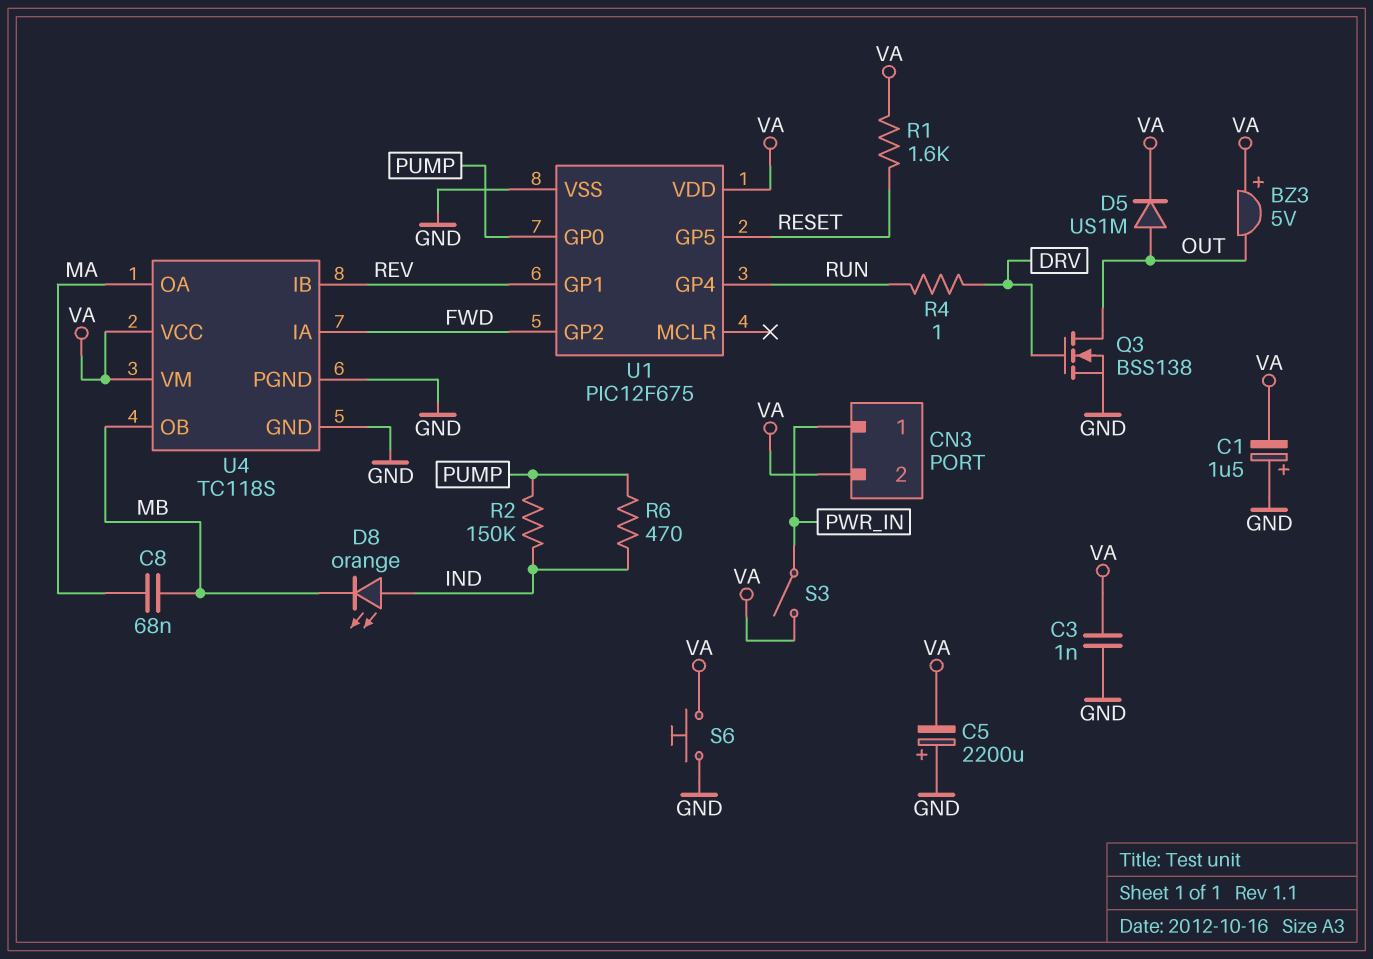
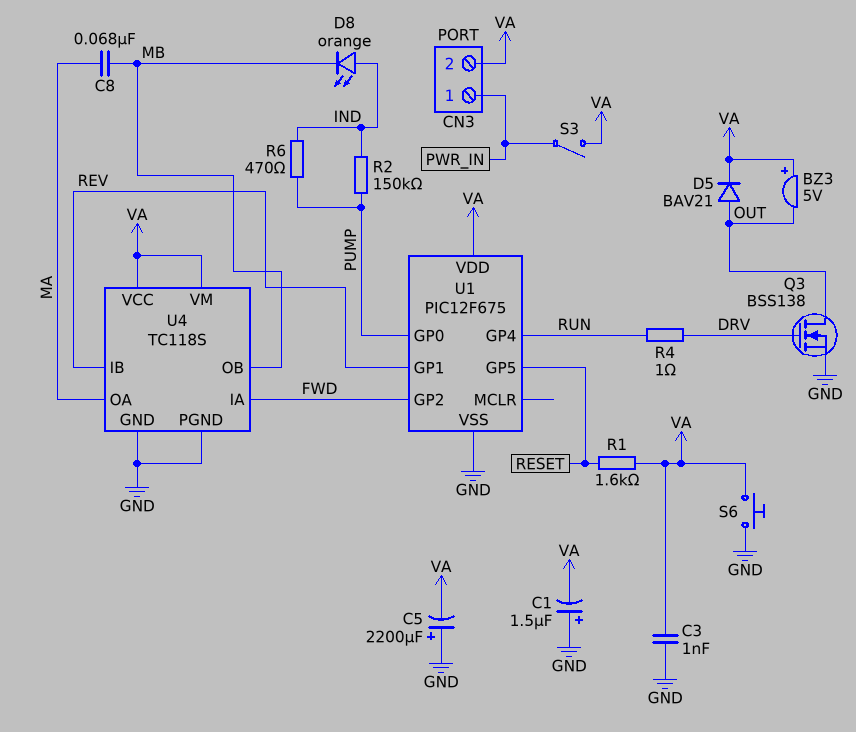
D5: diode US1M (A OUT, K VA) -> diode BAV21 (A OUT, K VA)

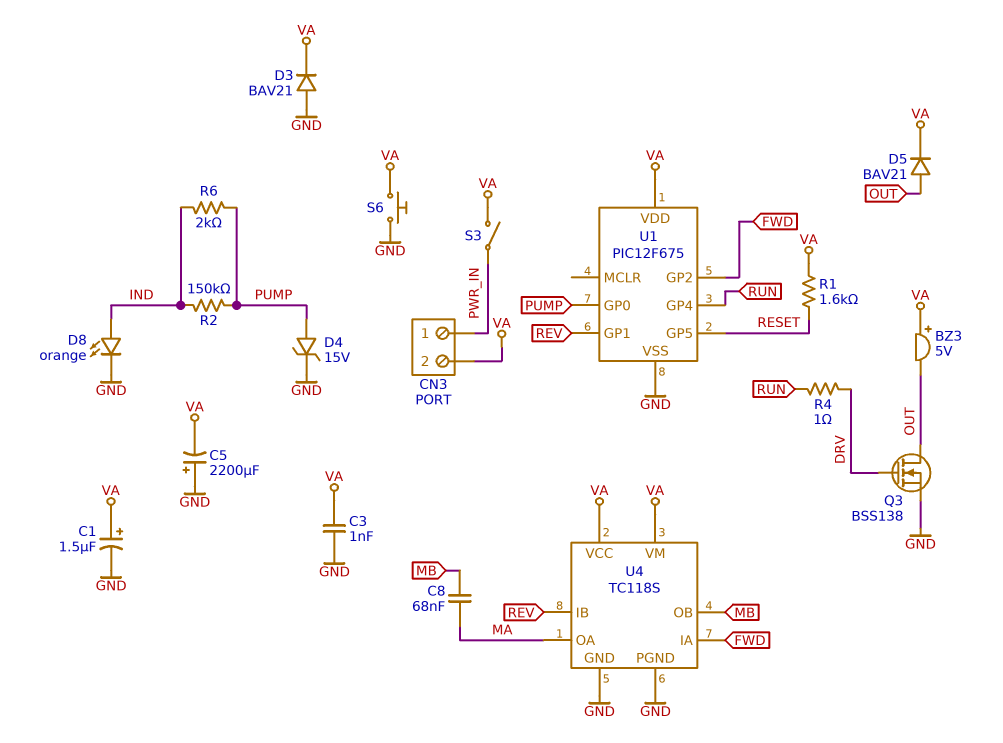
C1: 1.5uF (plus GND, minus VA) -> 1.5uF (plus VA, minus GND)
D3: none -> diode BAV21 (A GND, K VA)
D4: none -> zener 15V (A PUMP, K GND)
D8: LED orange (A IND, K MB) -> LED orange (A IND, K GND)
R6: 470 (IND, PUMP) -> 2k (IND, PUMP)

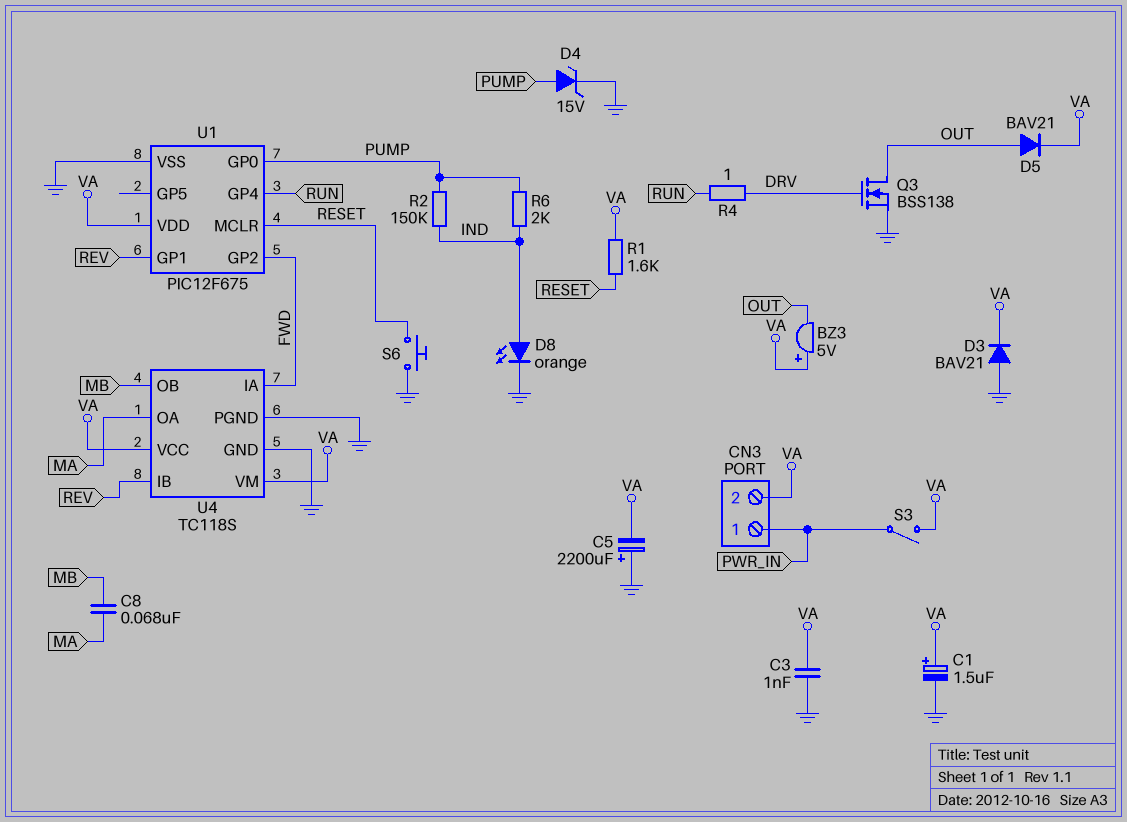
S6: button (GND, VA) -> button (GND, RESET)
U1 pin GP5: RESET -> none
U1 pin MCLR: none -> RESET

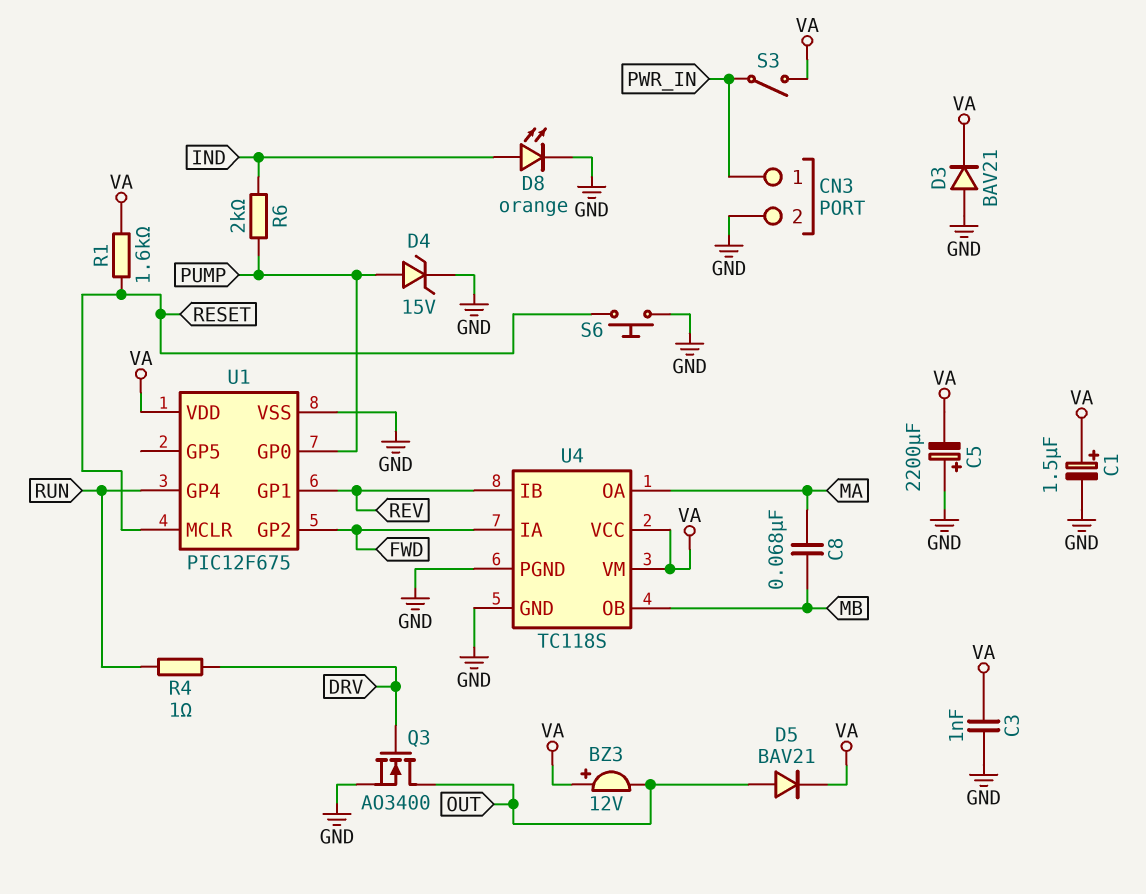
BZ3: buzzer 5V (plus VA, minus OUT) -> buzzer 12V (plus VA, minus OUT)
CN3 pin 2: VA -> GND
Q3: NMOS BSS138 (G DRV, D OUT, S GND) -> NMOS AO3400 (G DRV, D OUT, S GND)
R2: 150k (IND, PUMP) -> none

